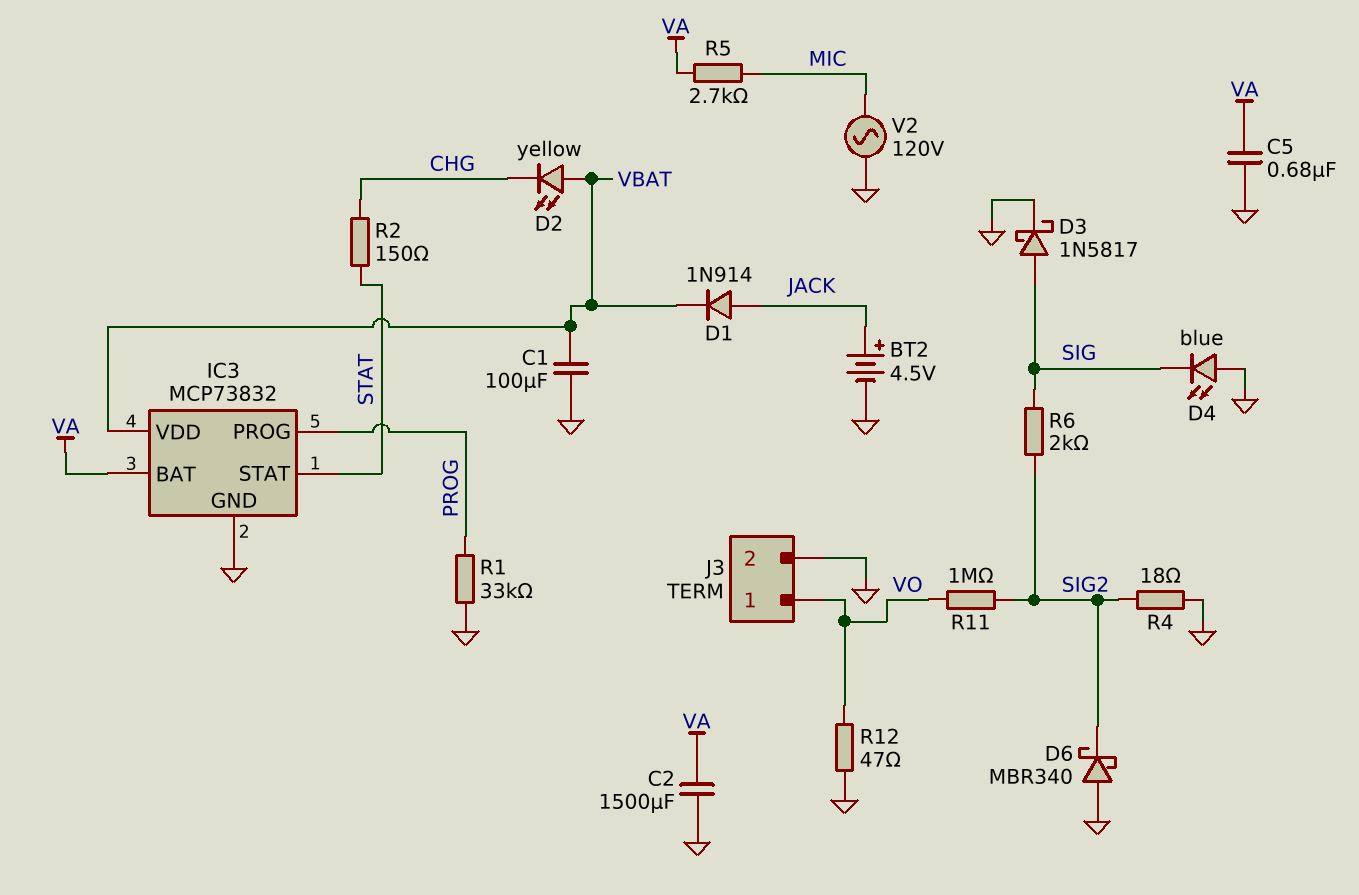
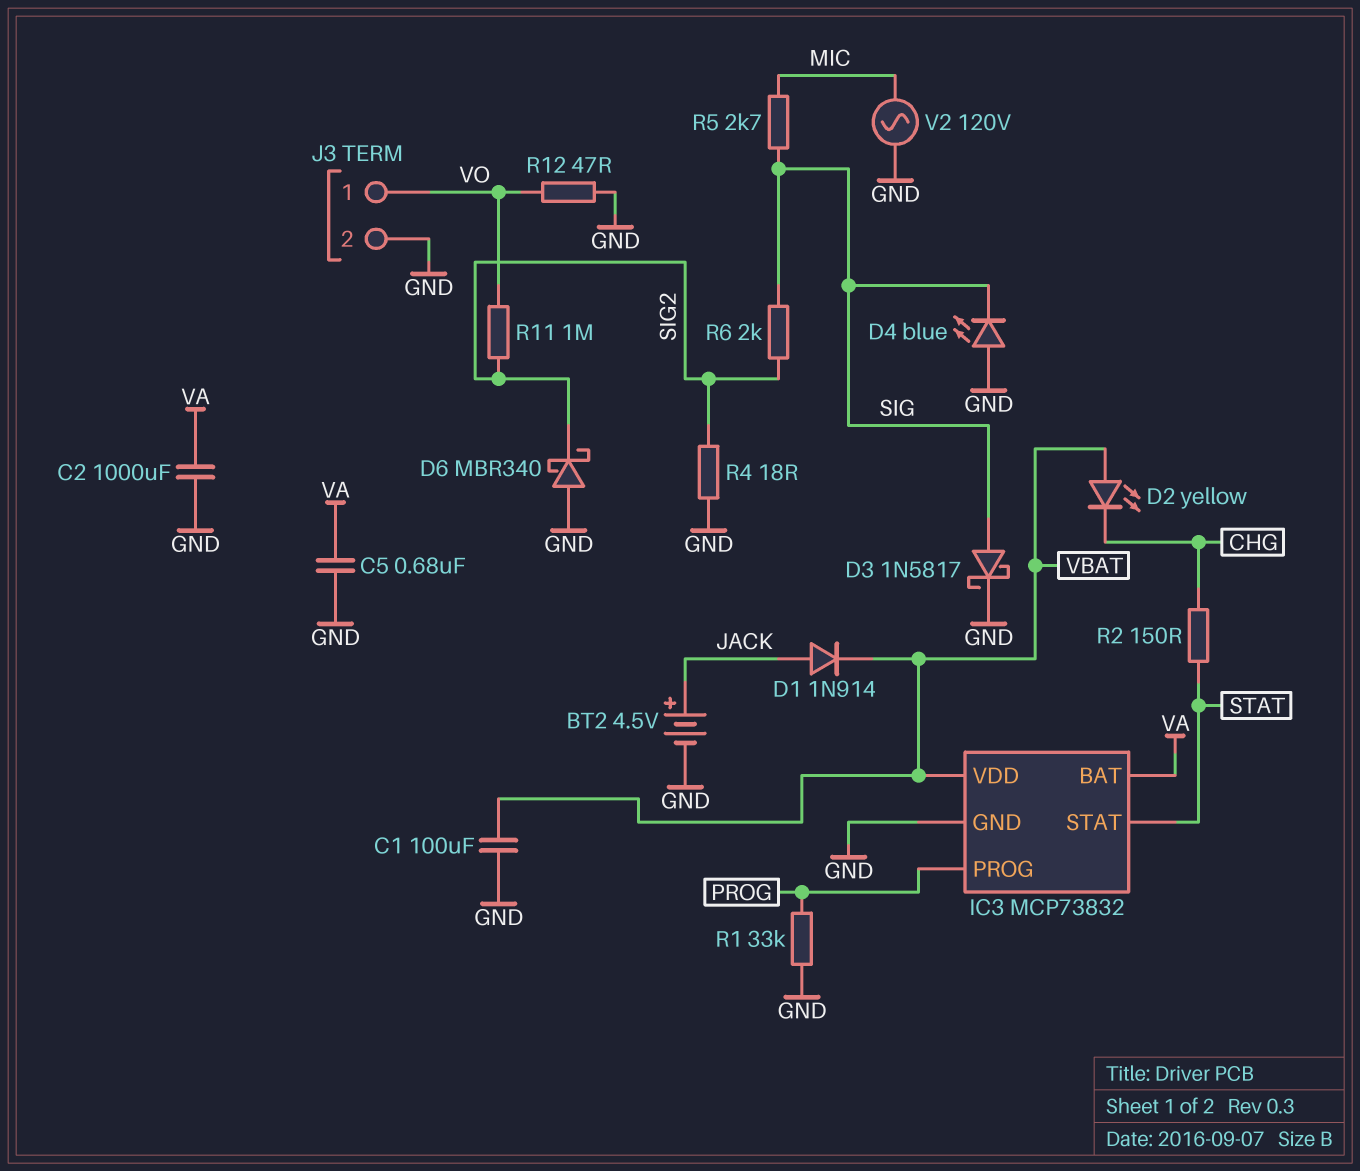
C2: 1500uF (GND, VA) -> 1000uF (GND, VA)
R5: 2.7k (MIC, VA) -> 2.7k (MIC, SIG)

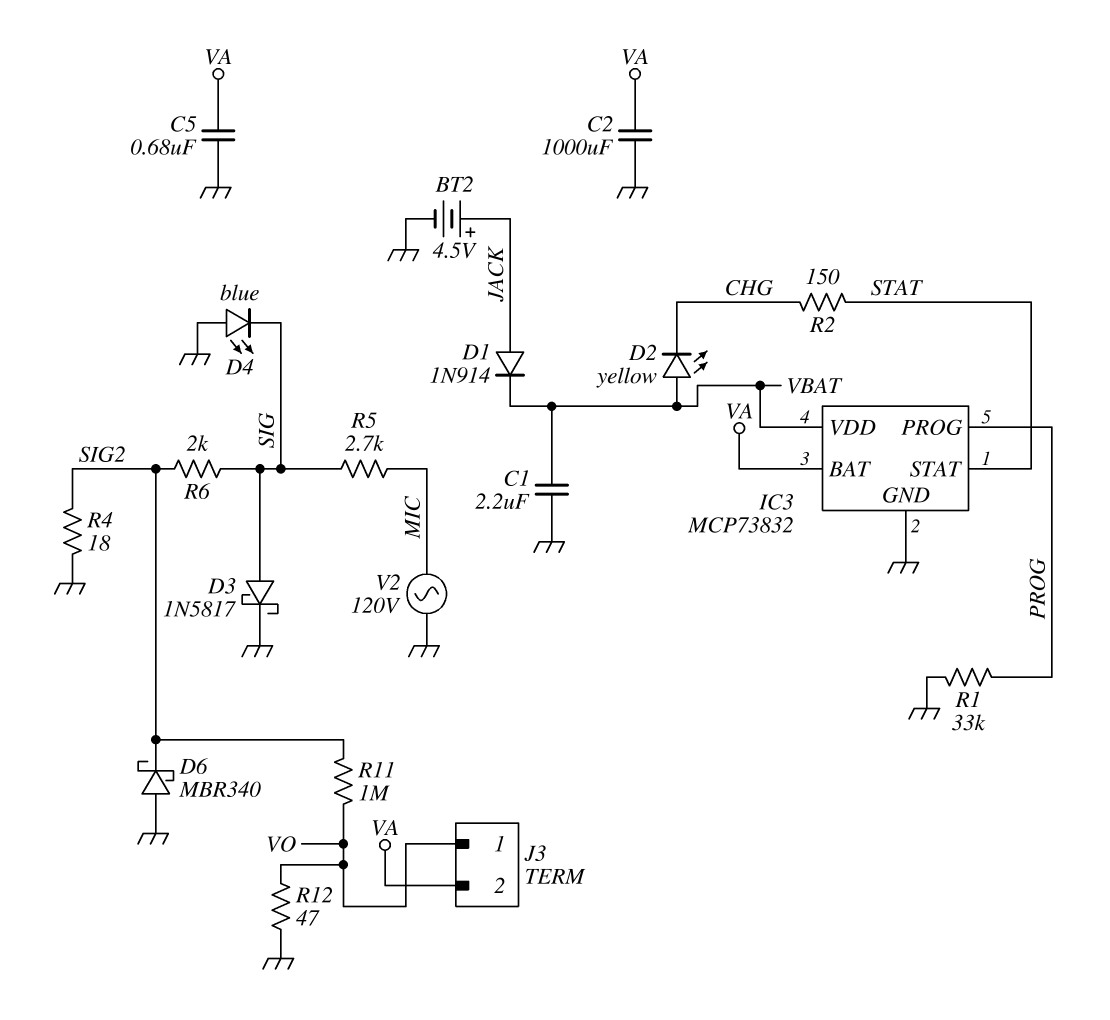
C1: 100uF (GND, VBAT) -> 2.2uF (GND, VBAT)
J3 pin 2: GND -> VA

